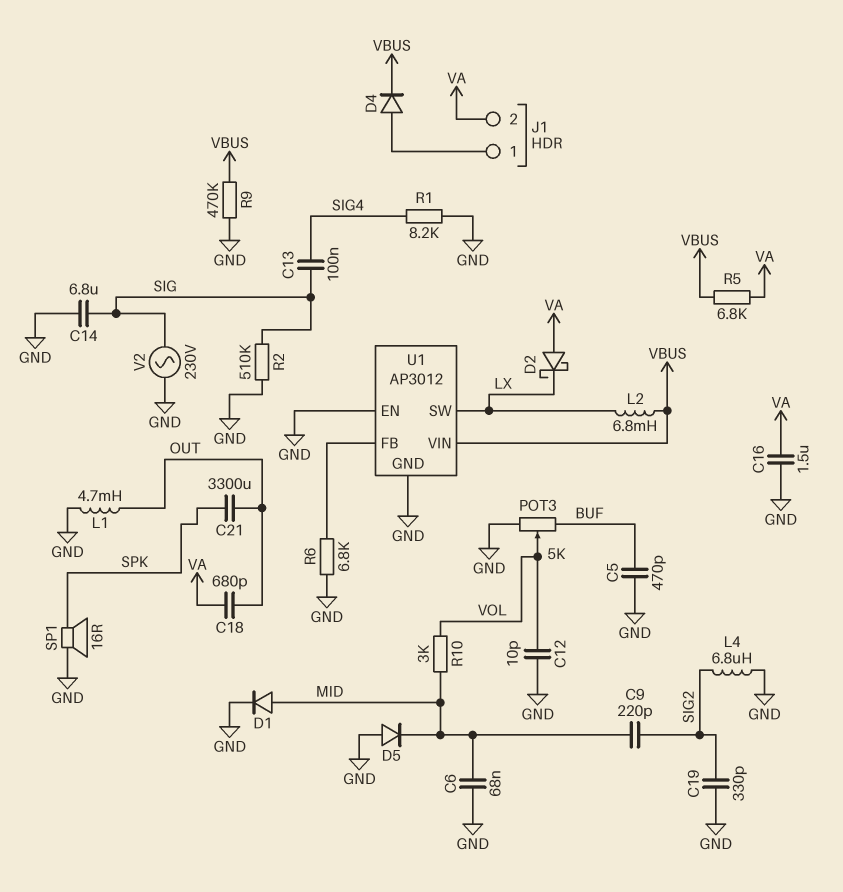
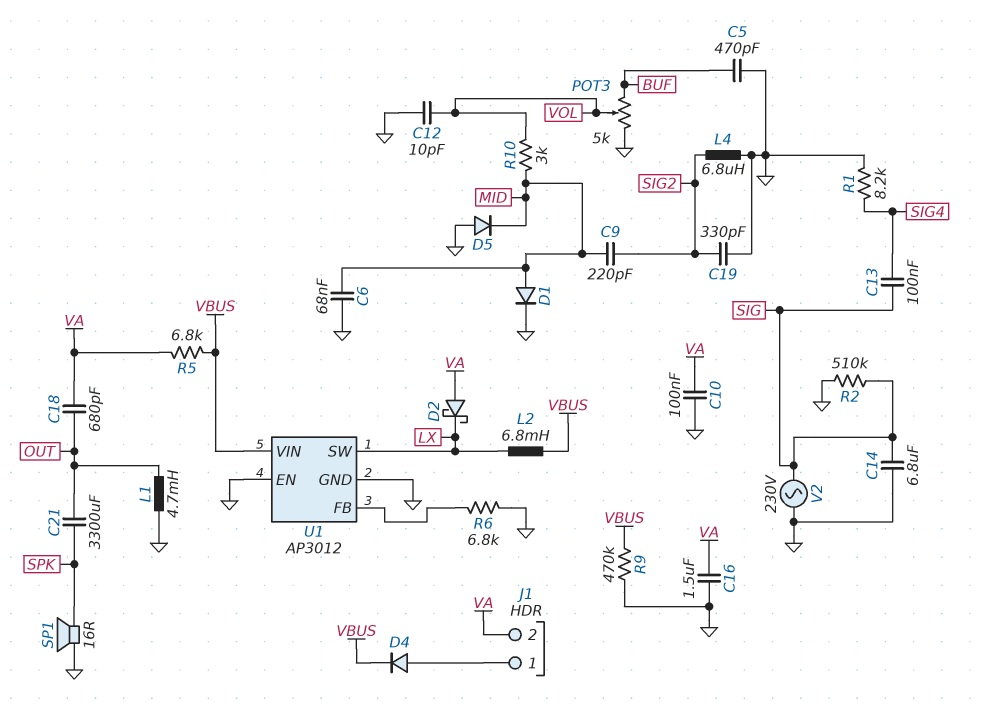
C10: none -> 100nF (GND, VA)

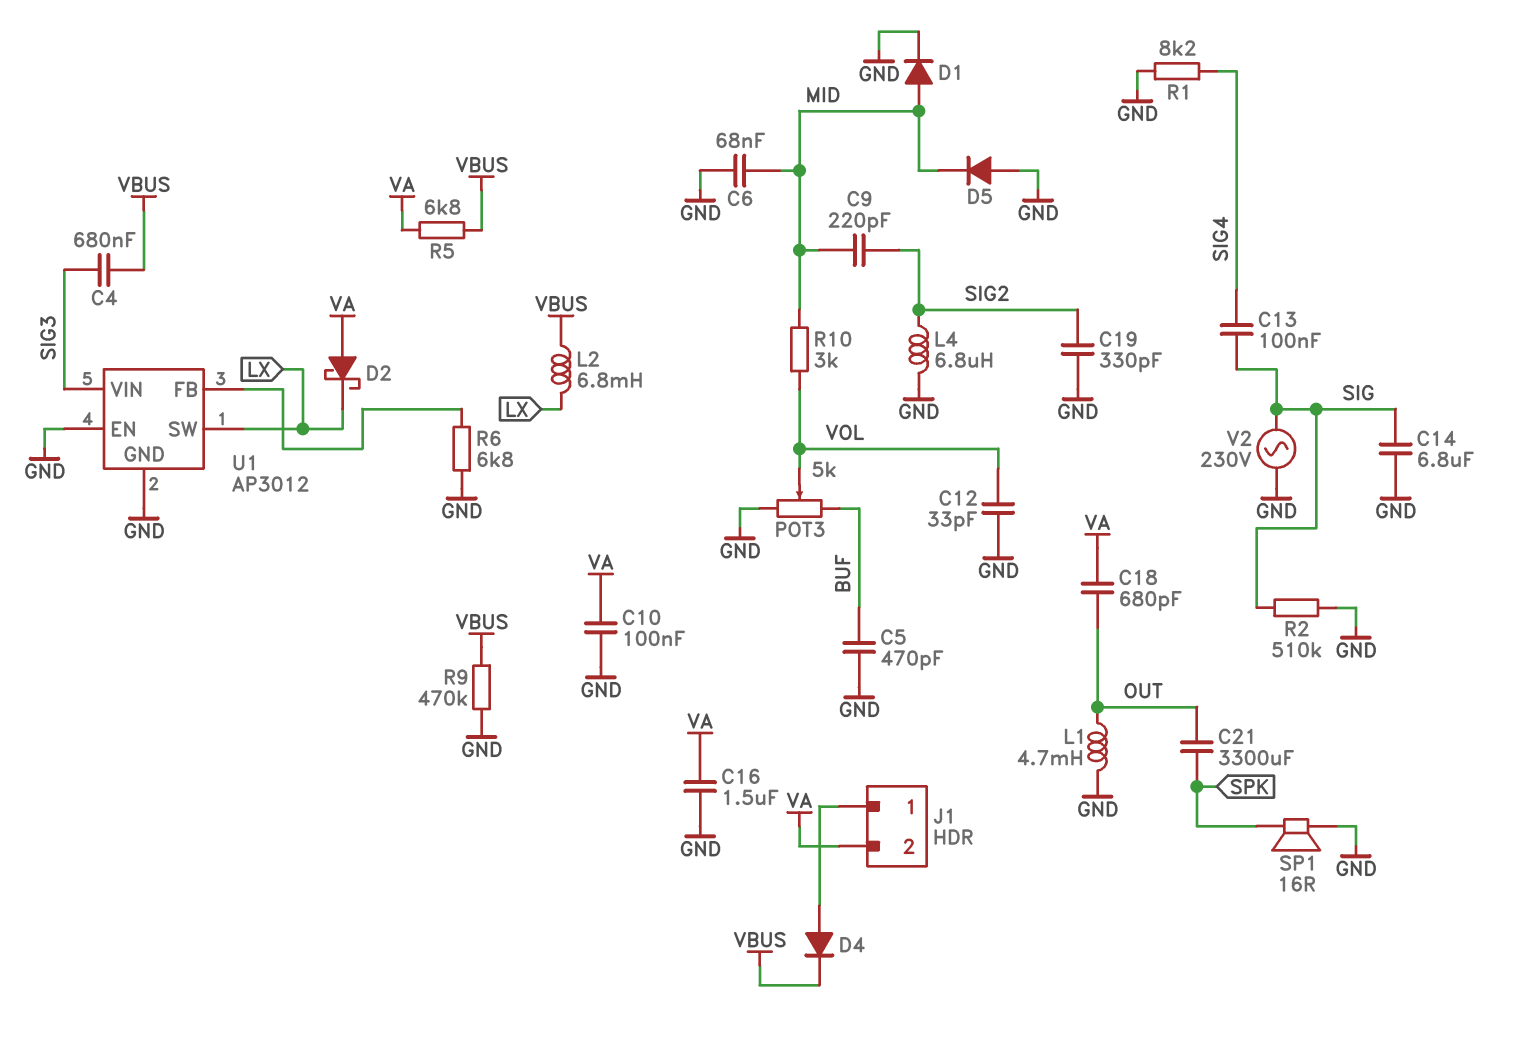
C4: none -> 680nF (SIG3, VBUS)
C12: 10pF (GND, VOL) -> 33pF (GND, VOL)
U1 pin VIN: VBUS -> SIG3

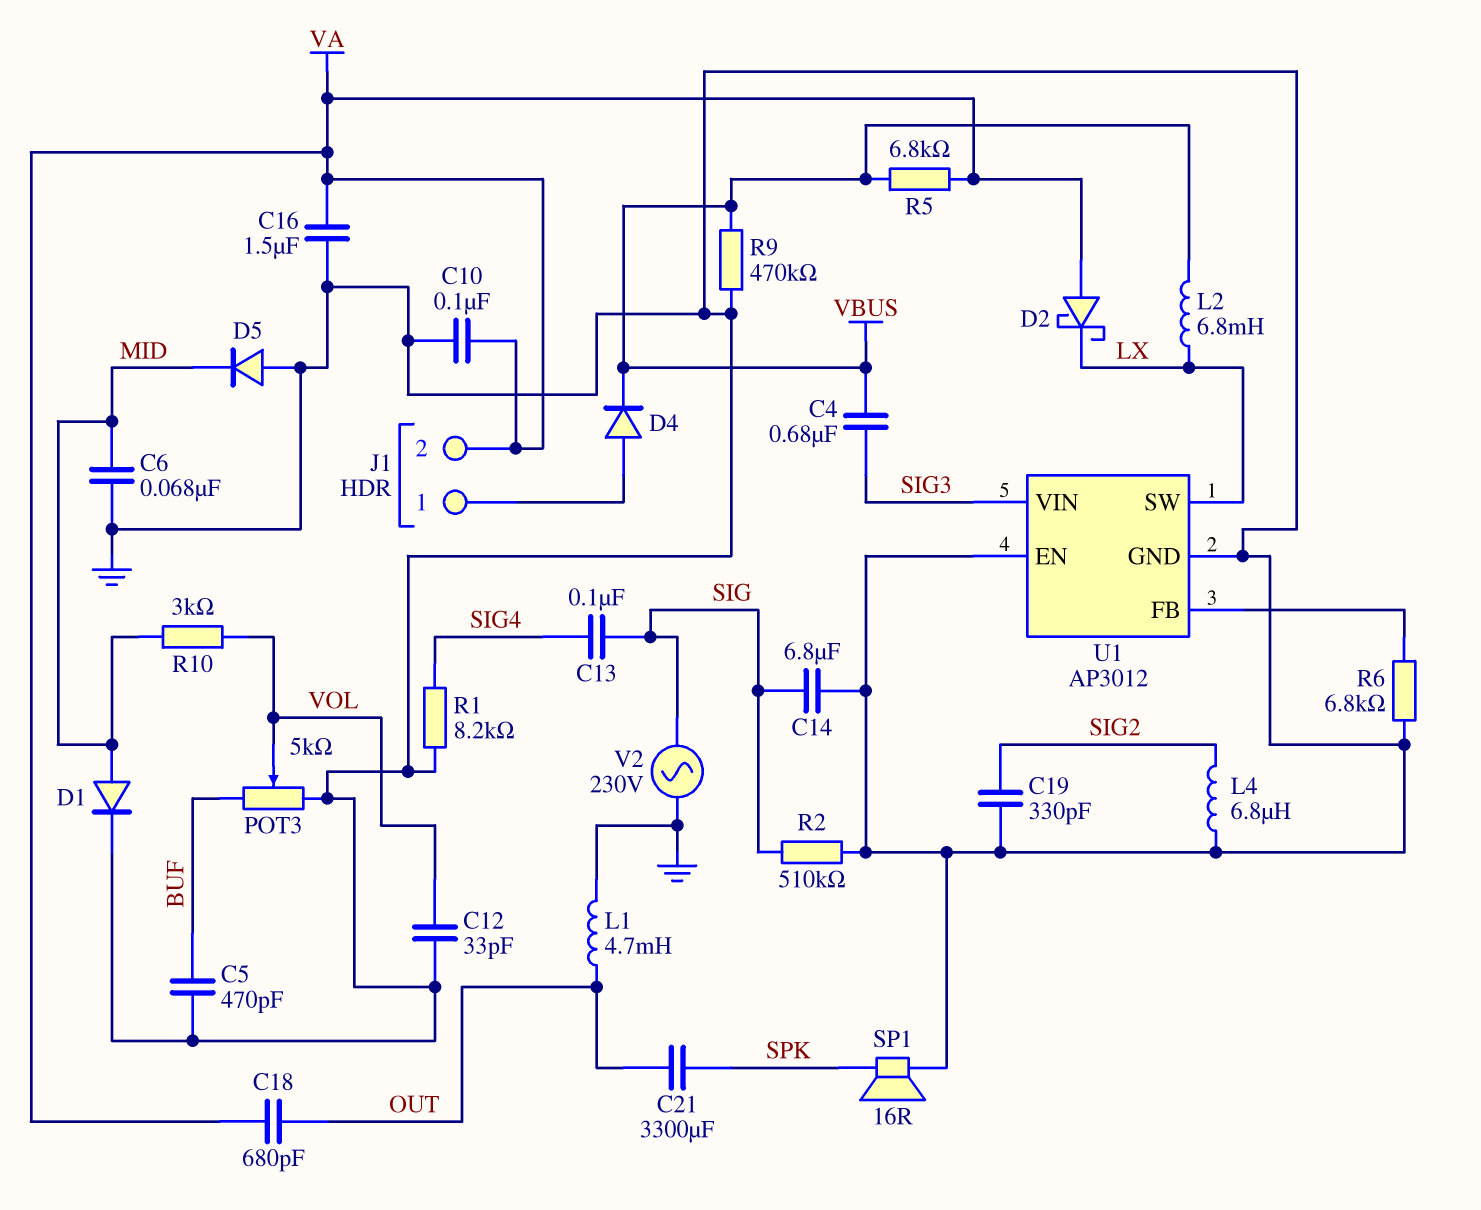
C9: 220pF (MID, SIG2) -> none

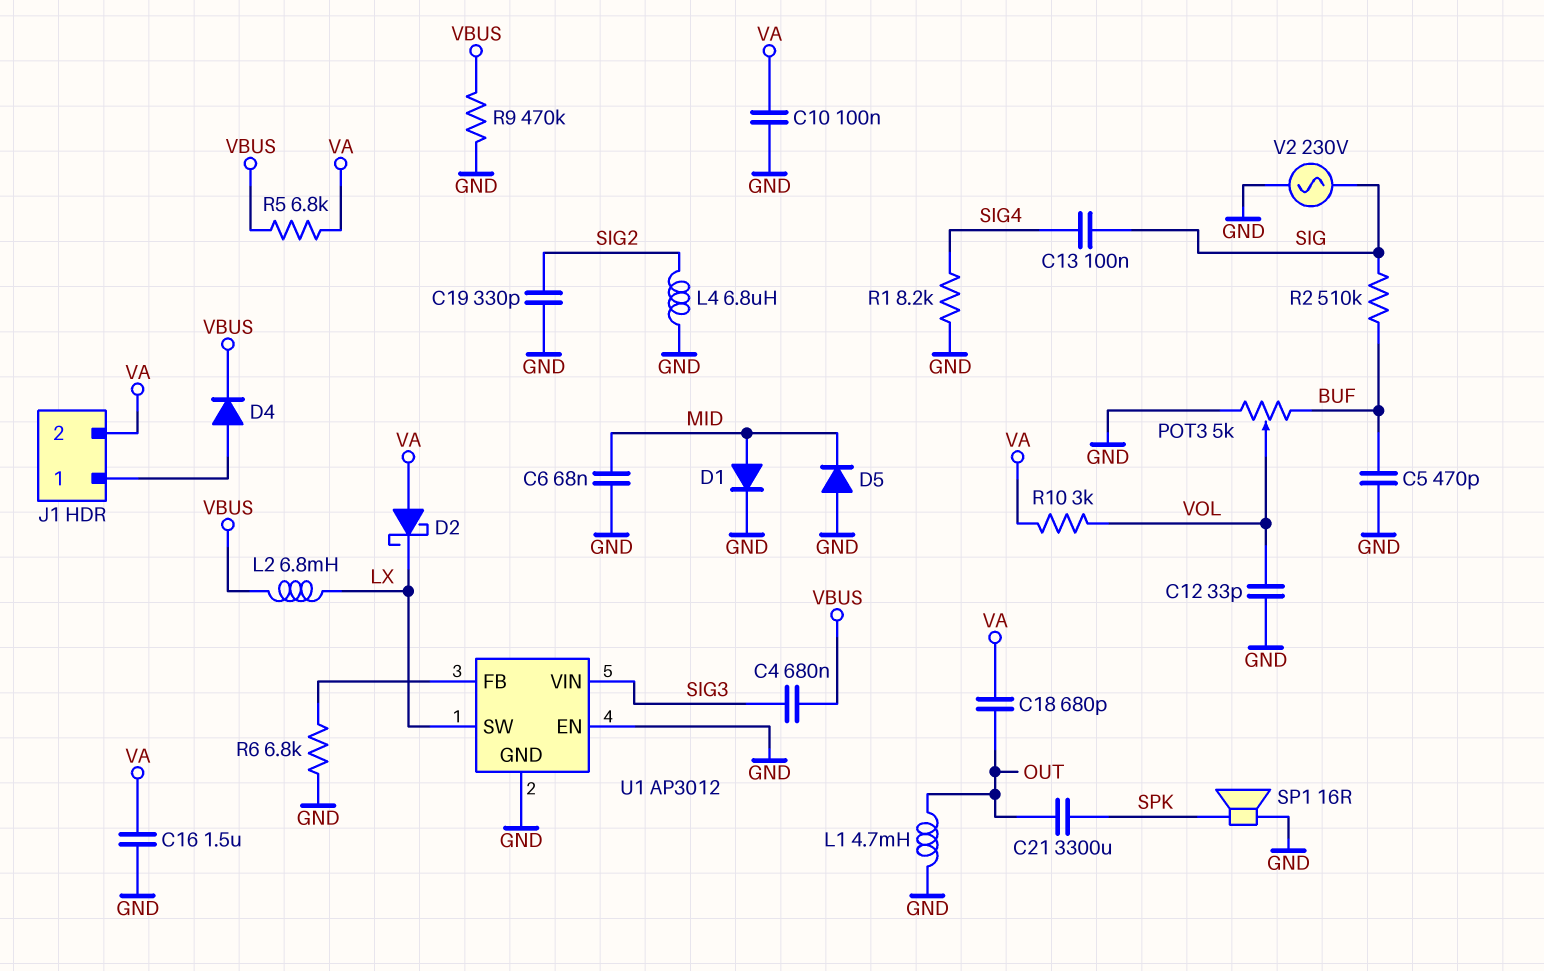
C14: 6.8uF (GND, SIG) -> none
R2: 510k (GND, SIG) -> 510k (BUF, SIG)
R10: 3k (MID, VOL) -> 3k (VA, VOL)

